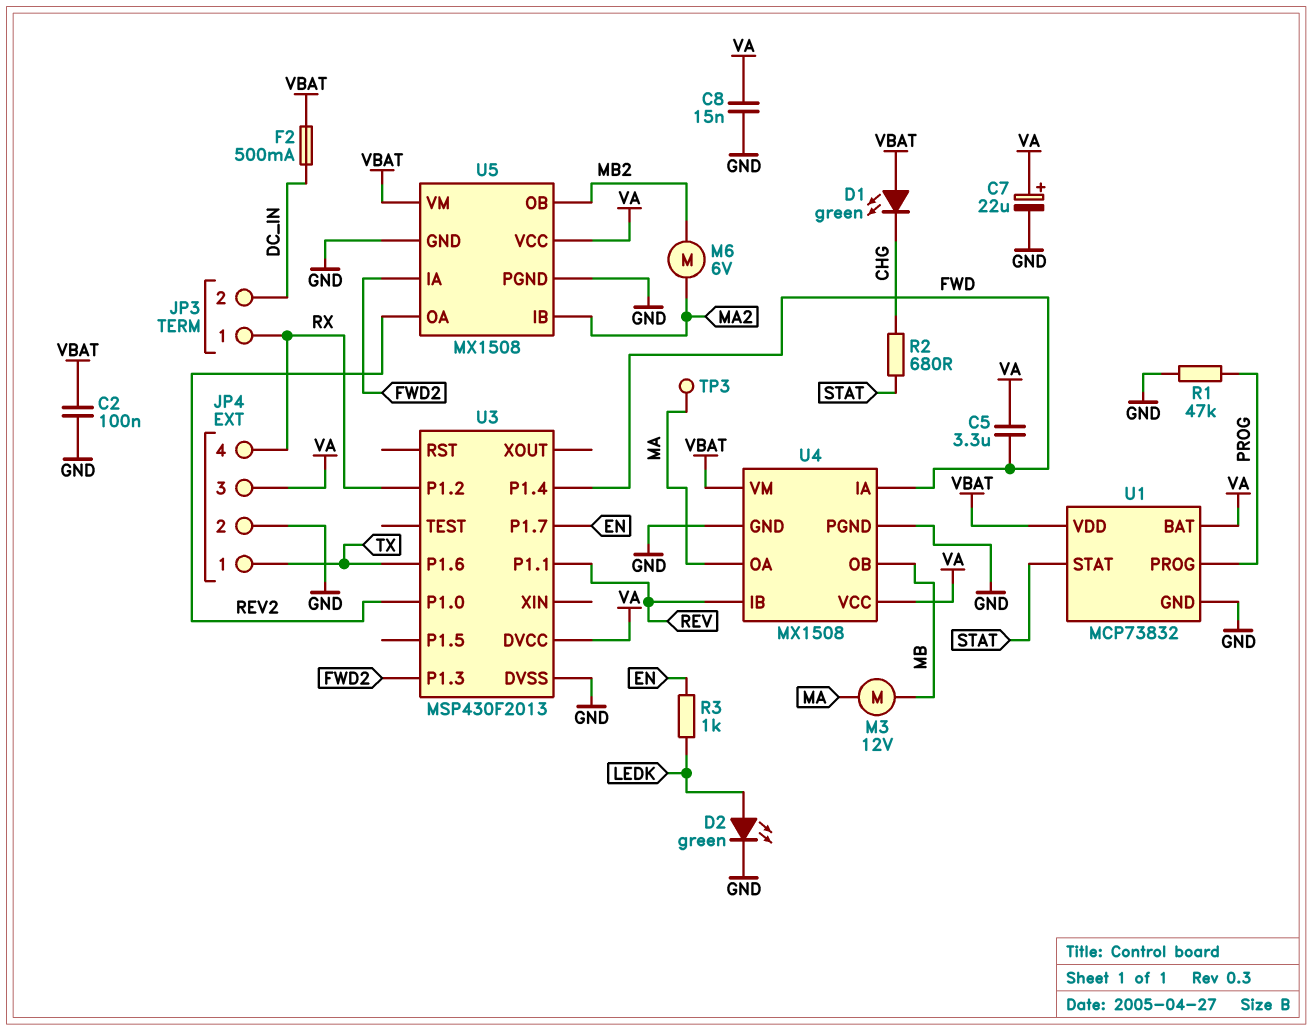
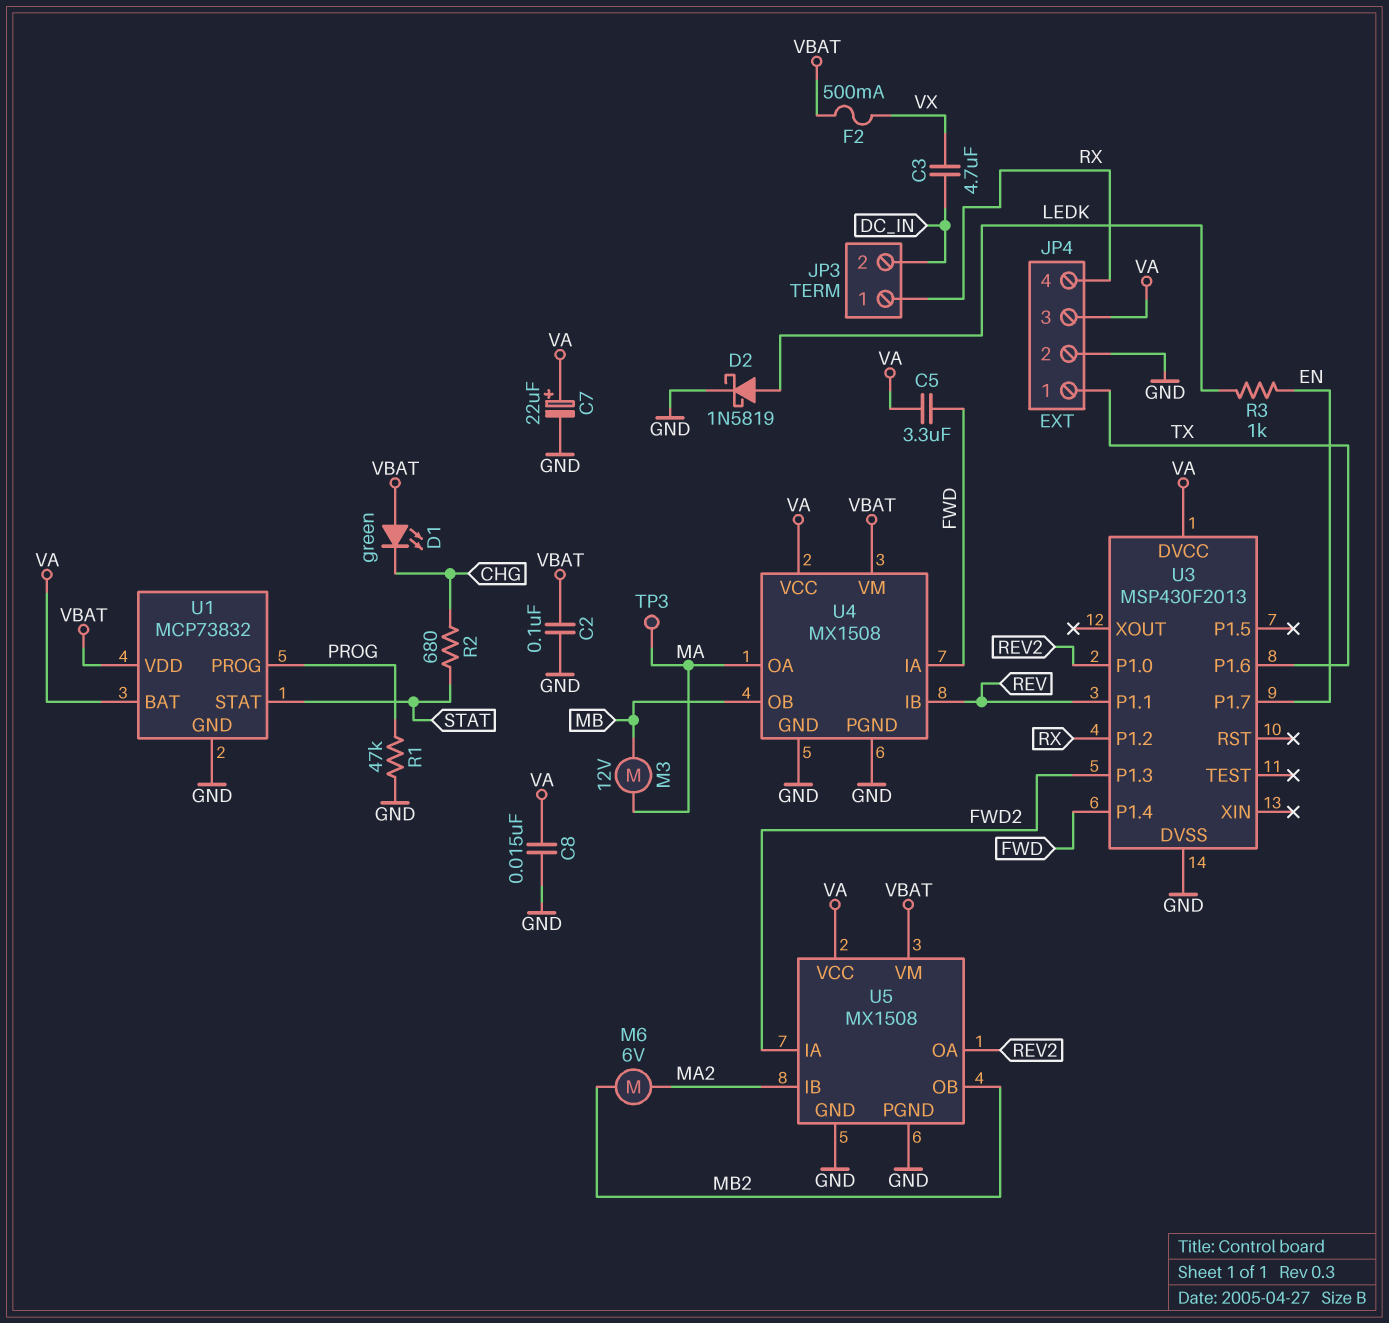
C3: none -> 4.7uF (DC_IN, VX)
D2: LED green (A LEDK, K GND) -> schottky 1N5819 (A LEDK, K GND)
F2: 500mA (DC_IN, VBAT) -> 500mA (VBAT, VX)

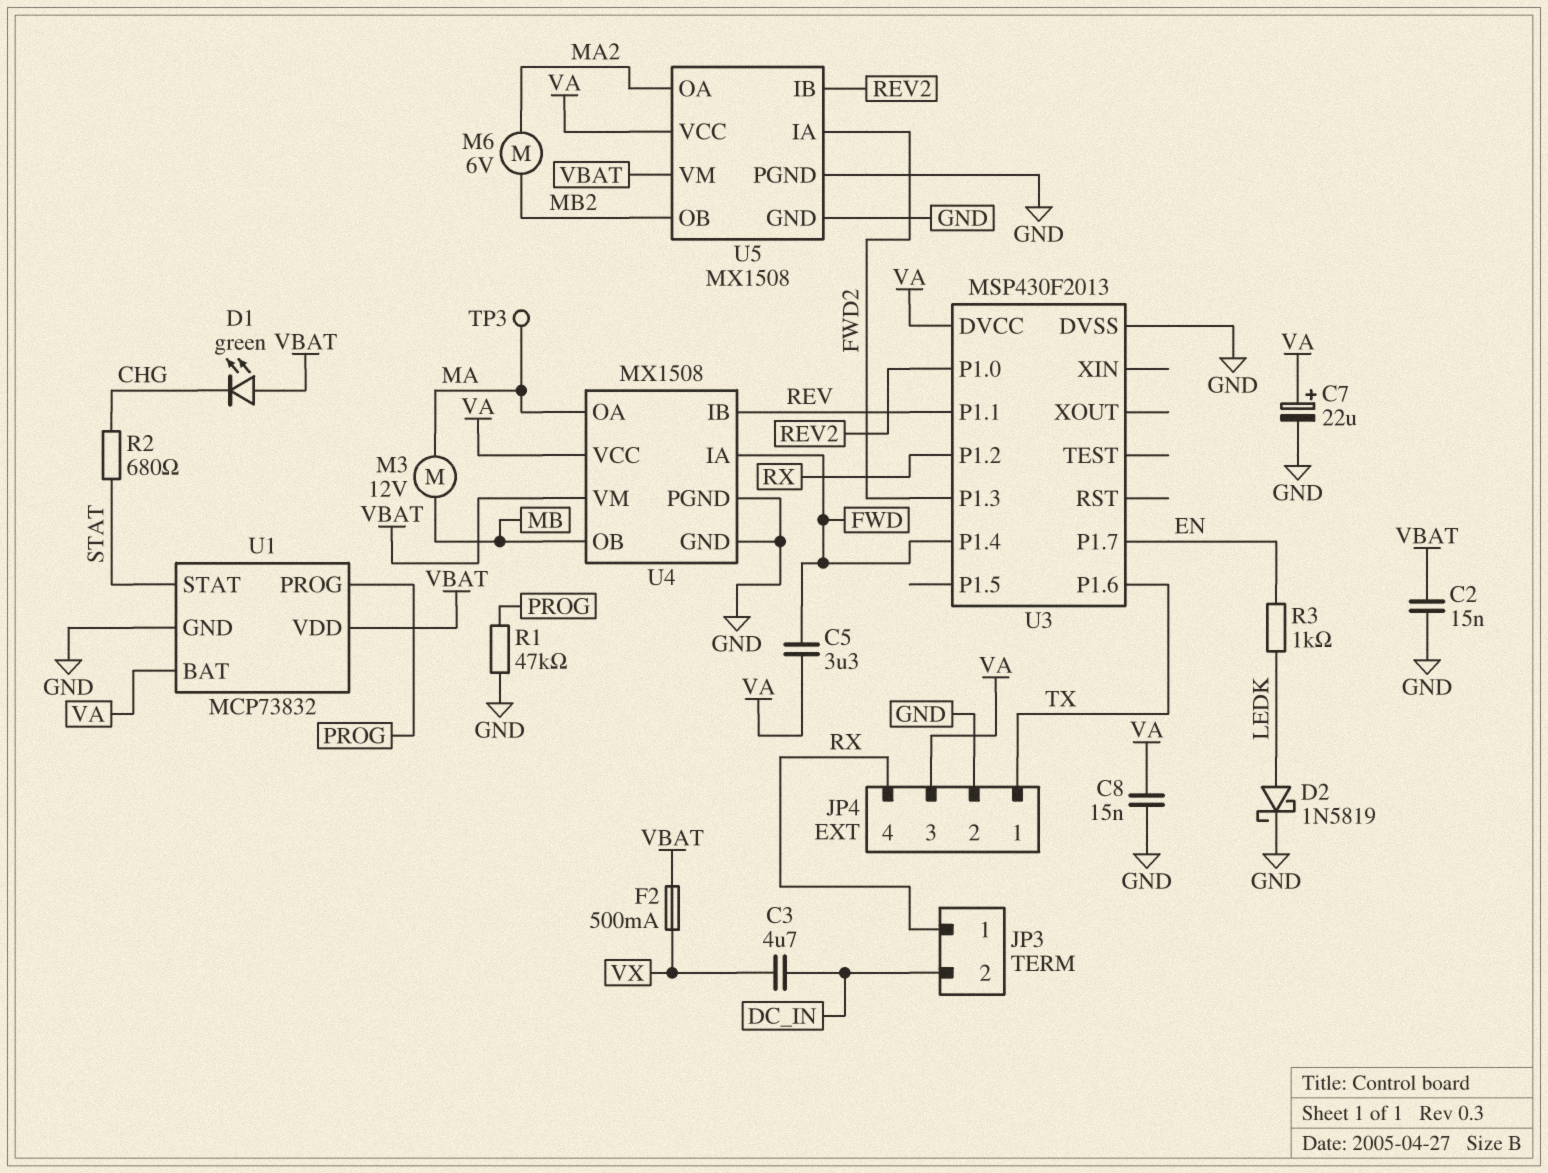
C2: 100nF (GND, VBAT) -> 15nF (GND, VBAT)
U5 pin IB: MA2 -> REV2
U5 pin OA: REV2 -> MA2

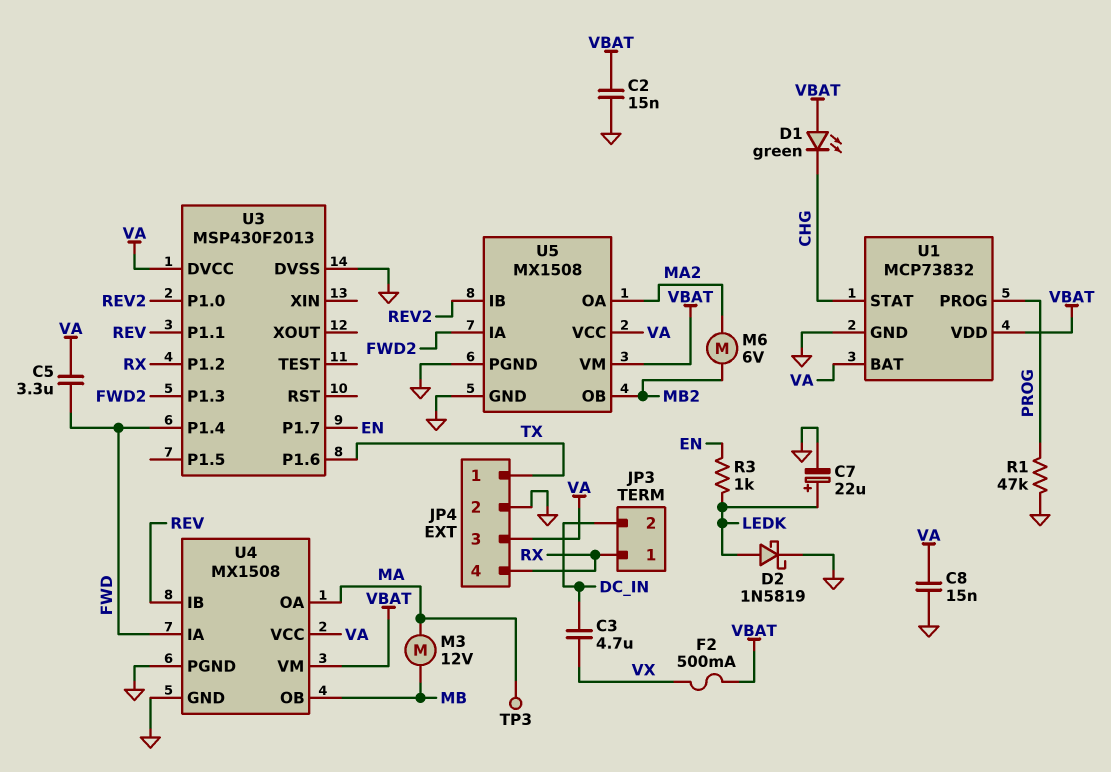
C7: 22uF (plus VA, minus GND) -> 22uF (plus LEDK, minus GND)
R2: 680 (CHG, STAT) -> none
U1 pin STAT: STAT -> CHG

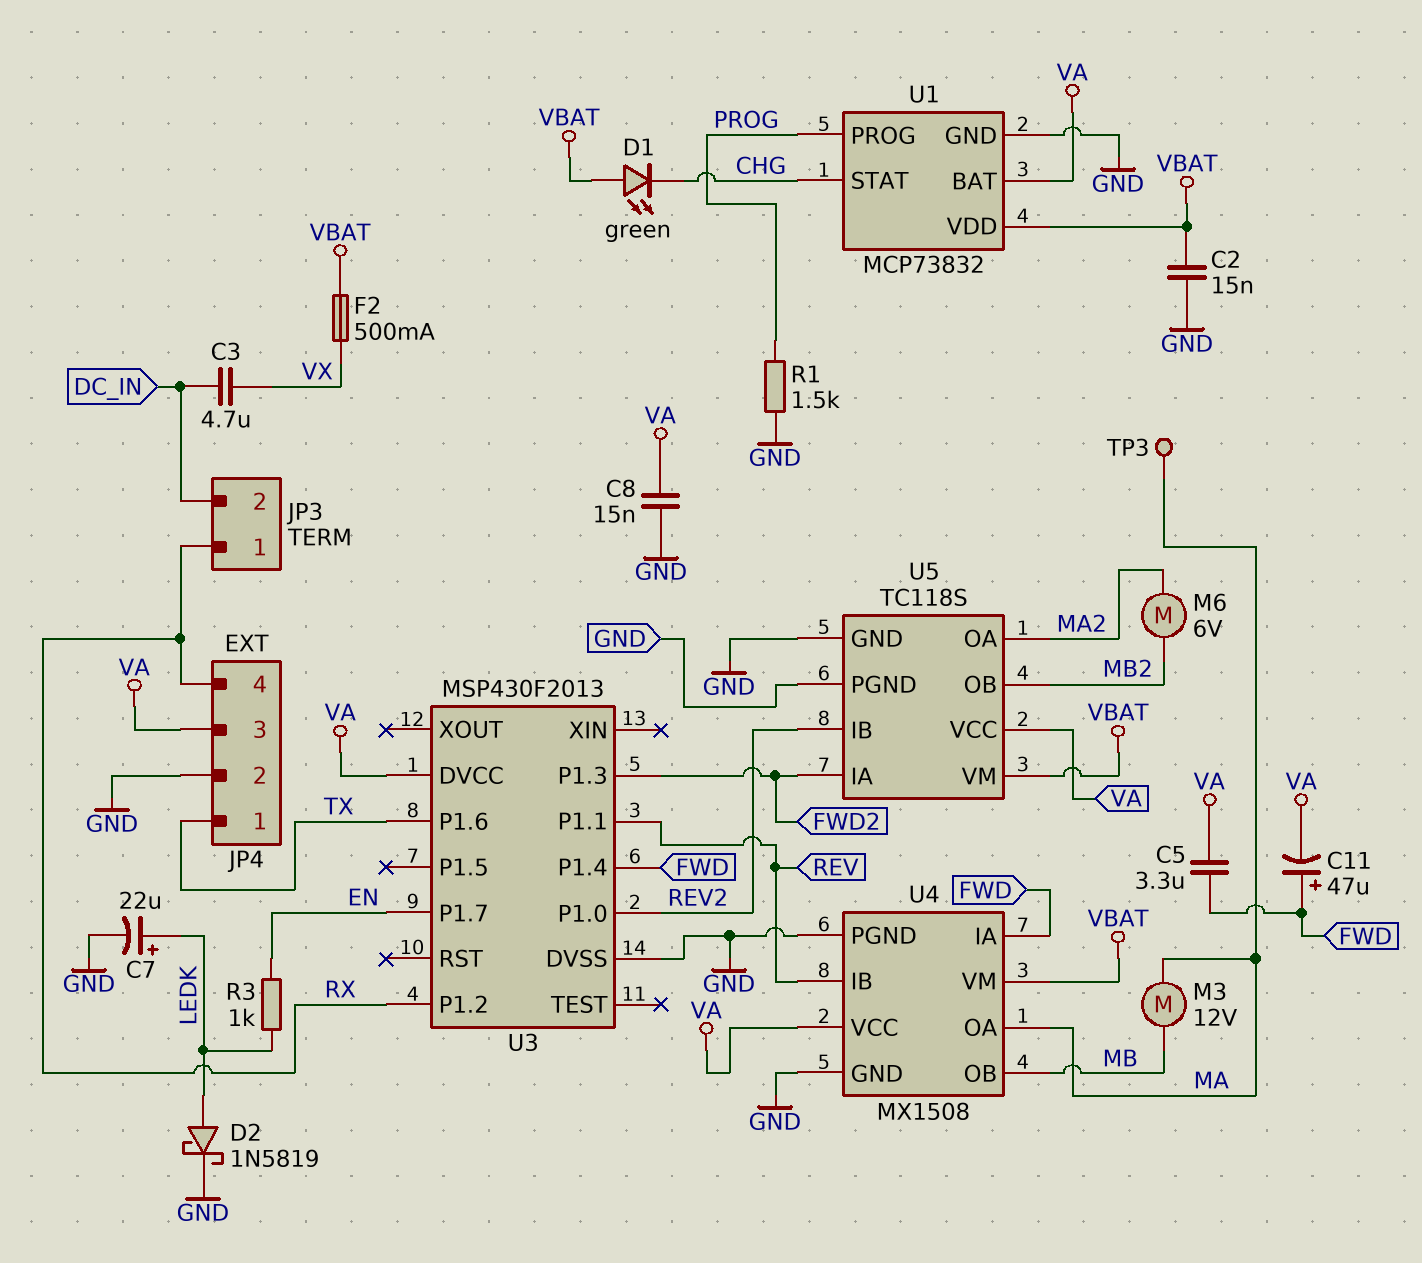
C11: none -> 47uF (plus FWD, minus VA)
R1: 47k (GND, PROG) -> 1.5k (GND, PROG)
U5: MX1508 -> TC118S

